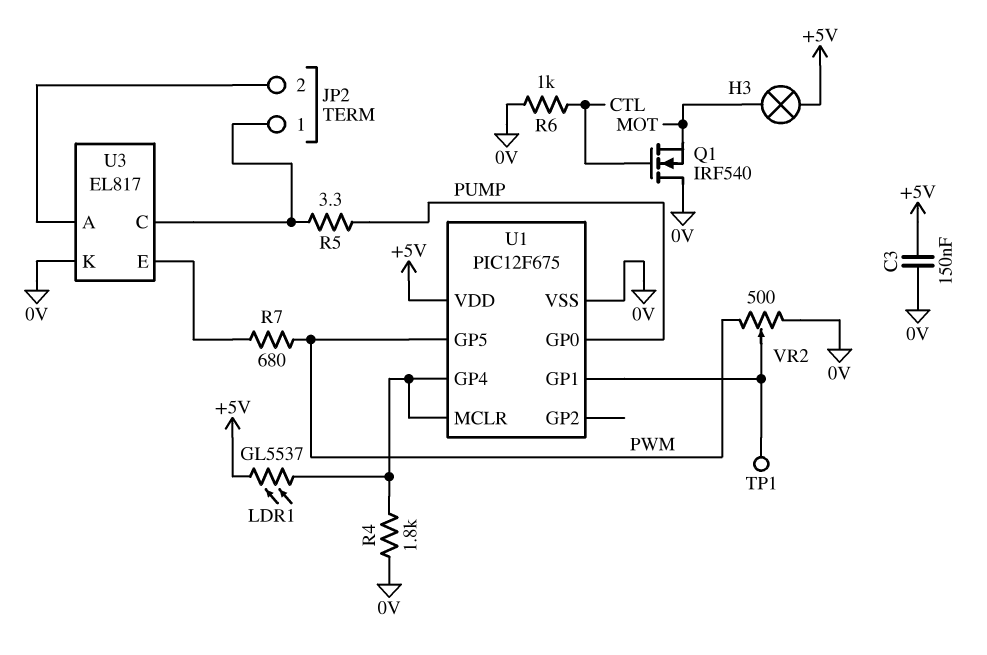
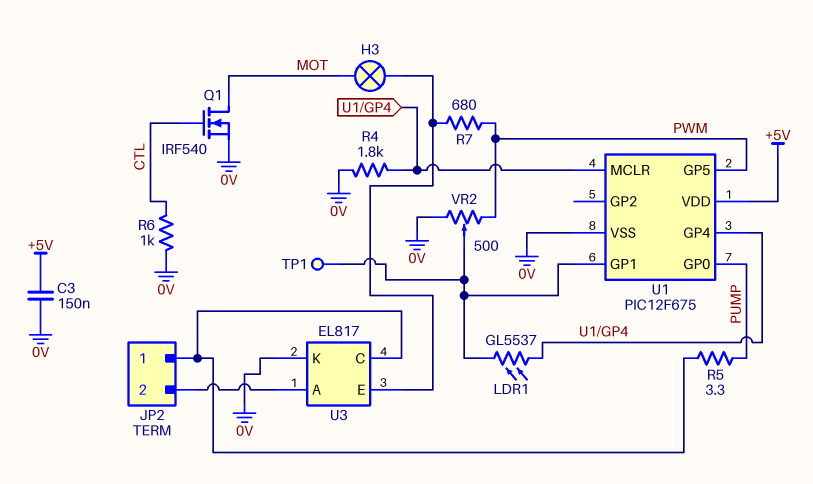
H3: lamp (+5V, MOT) -> lamp (MOT, U3/E)
LDR1: GL5537 (+5V, U1/GP4) -> GL5537 (U1/GP1, U1/GP4)
Q1: NMOS IRF540 (G CTL, D 0V, S MOT) -> NMOS IRF540 (G CTL, D MOT, S 0V)

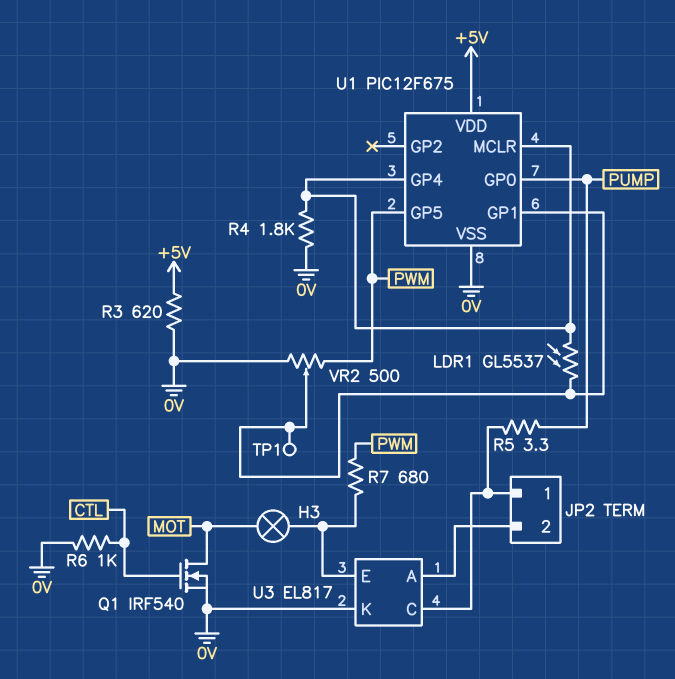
C3: 150nF (+5V, 0V) -> none
R3: none -> 620 (+5V, 0V)

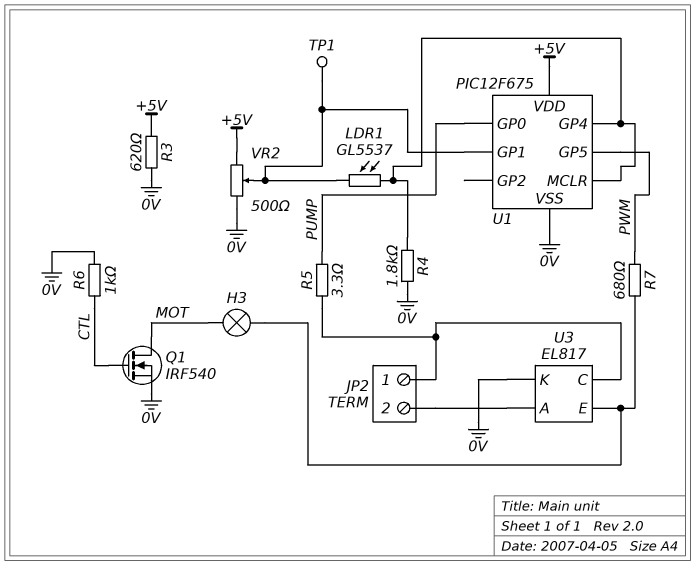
VR2: 500 (0V, PWM, wiper U1/GP1) -> 500 (+5V, 0V, wiper U1/GP1)

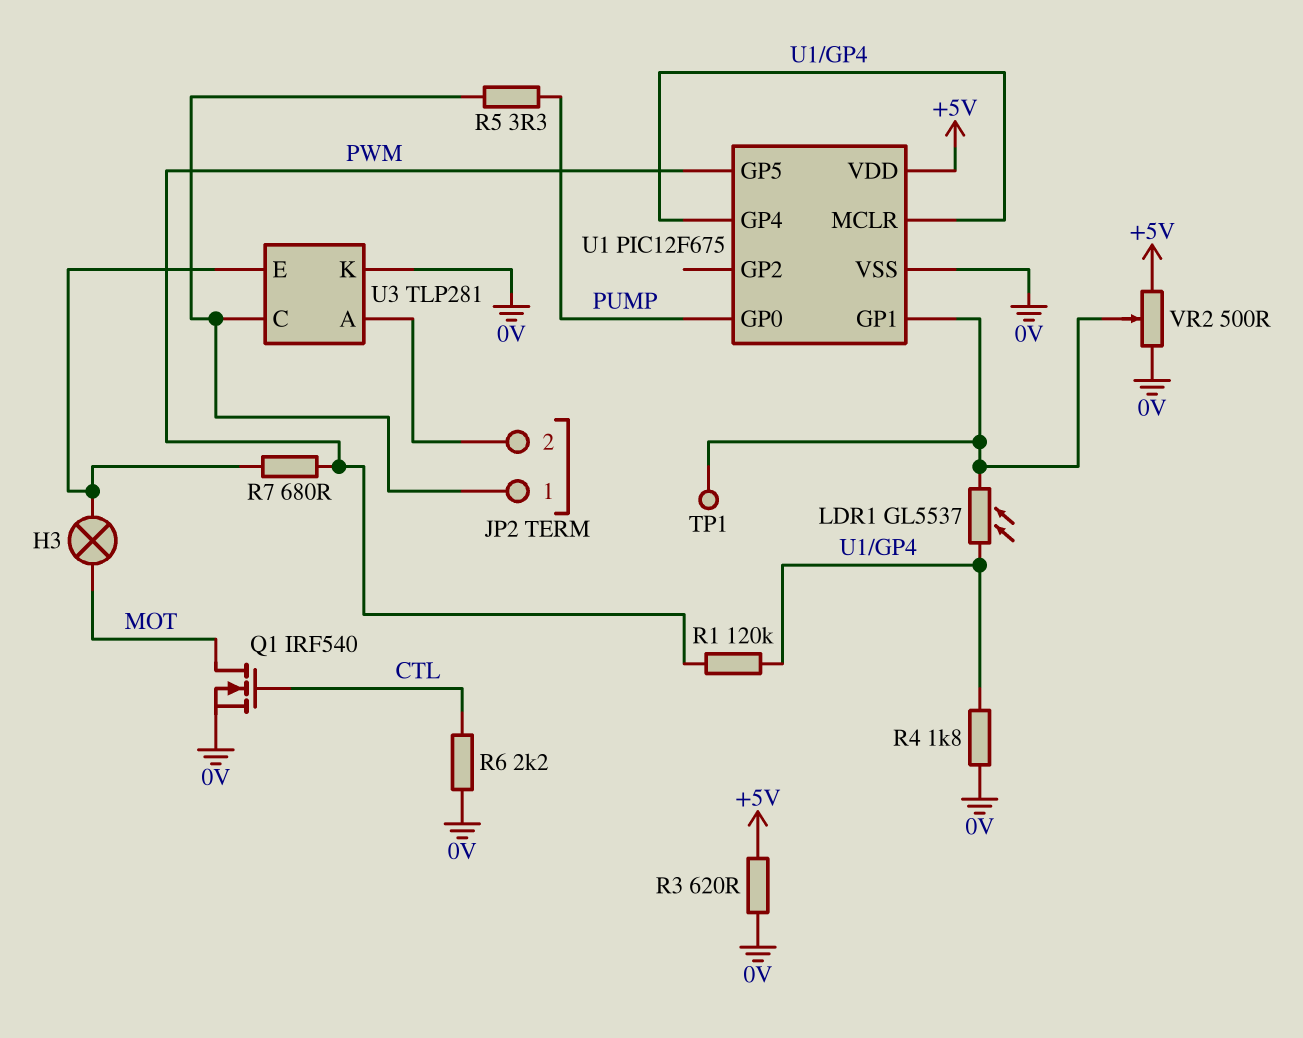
R1: none -> 120k (PWM, U1/GP4)
R6: 1k (0V, CTL) -> 2.2k (0V, CTL)
U3: EL817 -> TLP281

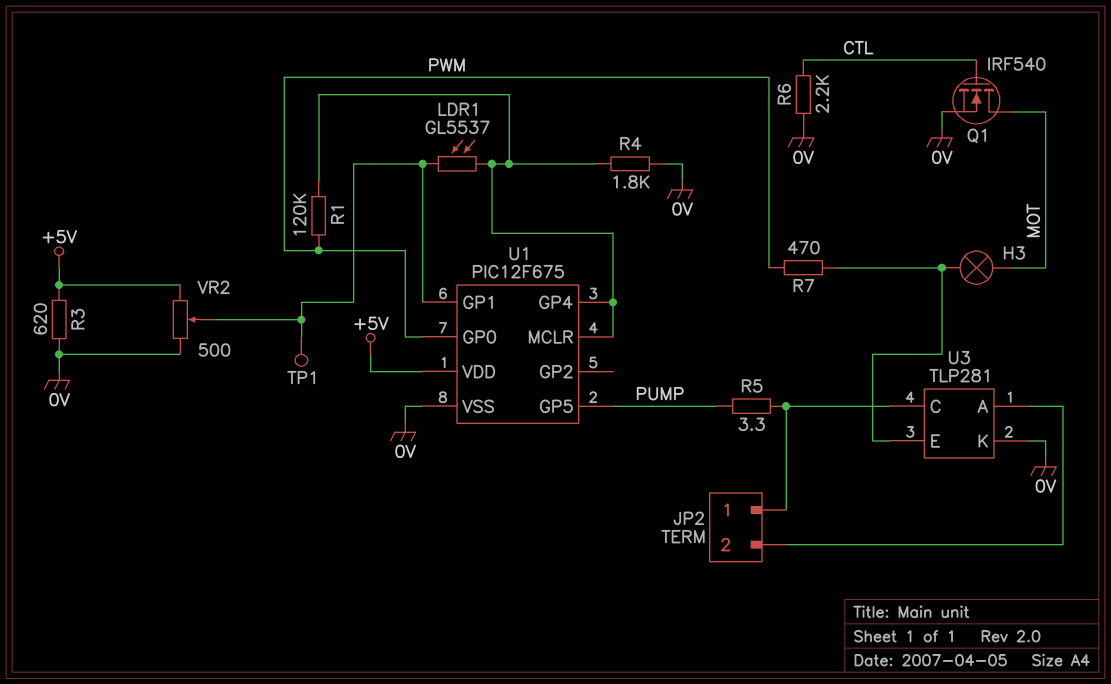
R7: 680 (PWM, U3/E) -> 470 (PWM, U3/E)
U1 pin GP0: PUMP -> PWM
U1 pin GP5: PWM -> PUMP

